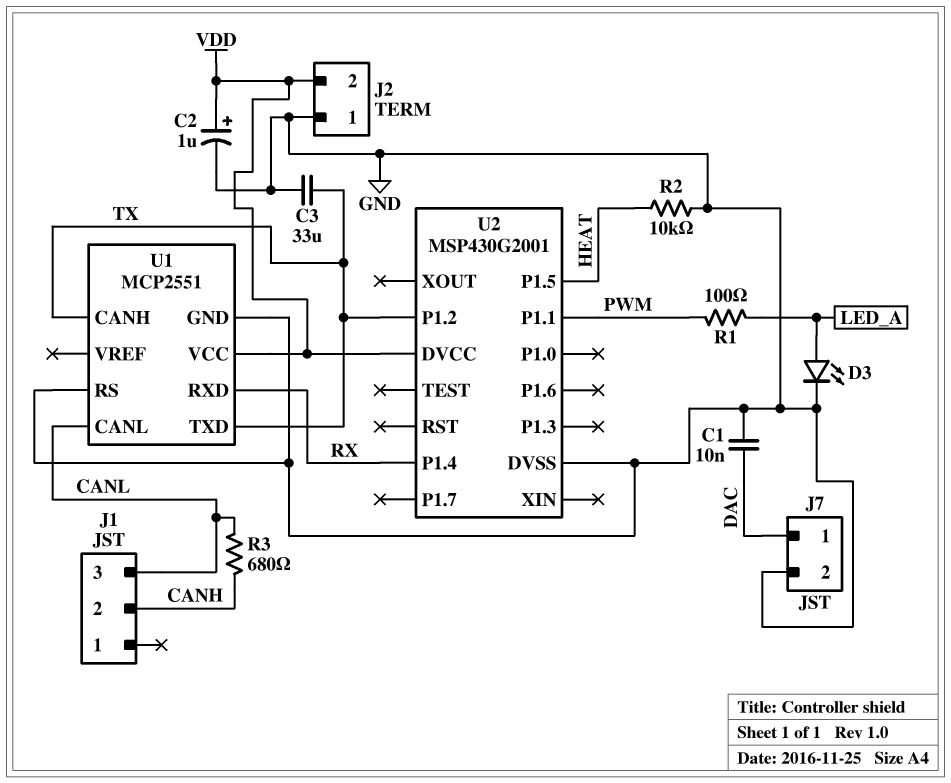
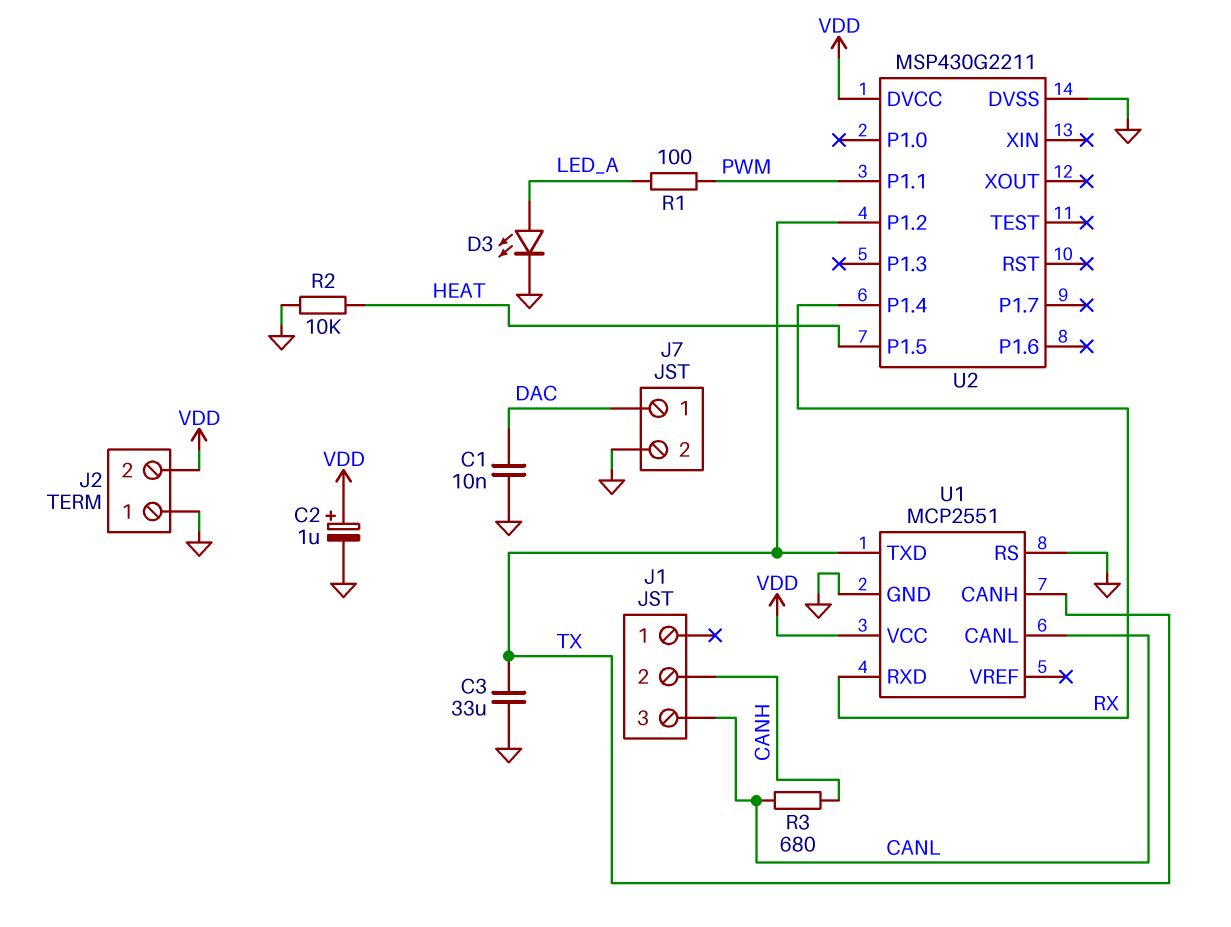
U2: MSP430G2001 -> MSP430G2211

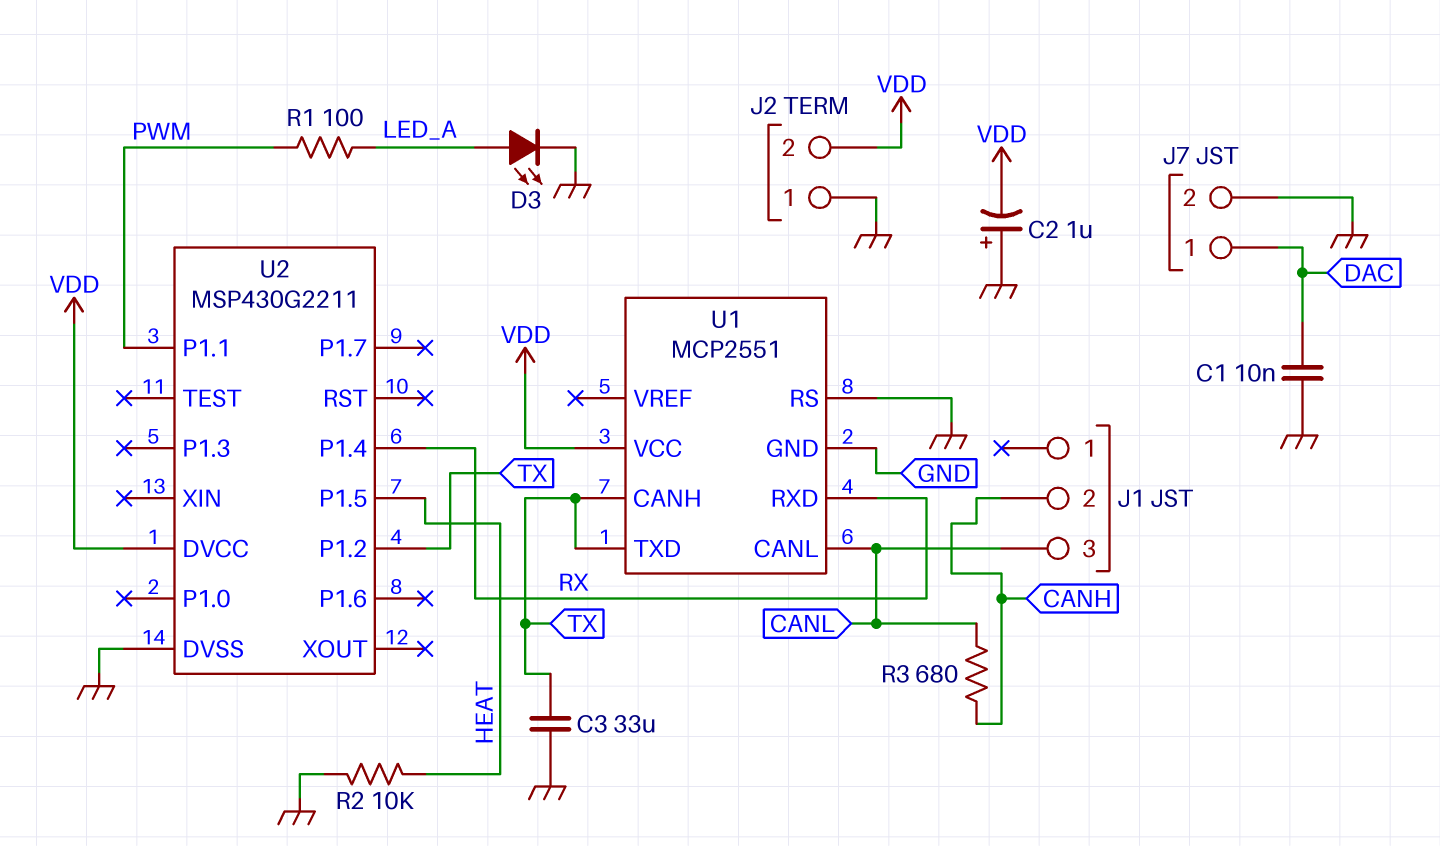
C2: 1uF (plus VDD, minus GND) -> 1uF (plus GND, minus VDD)

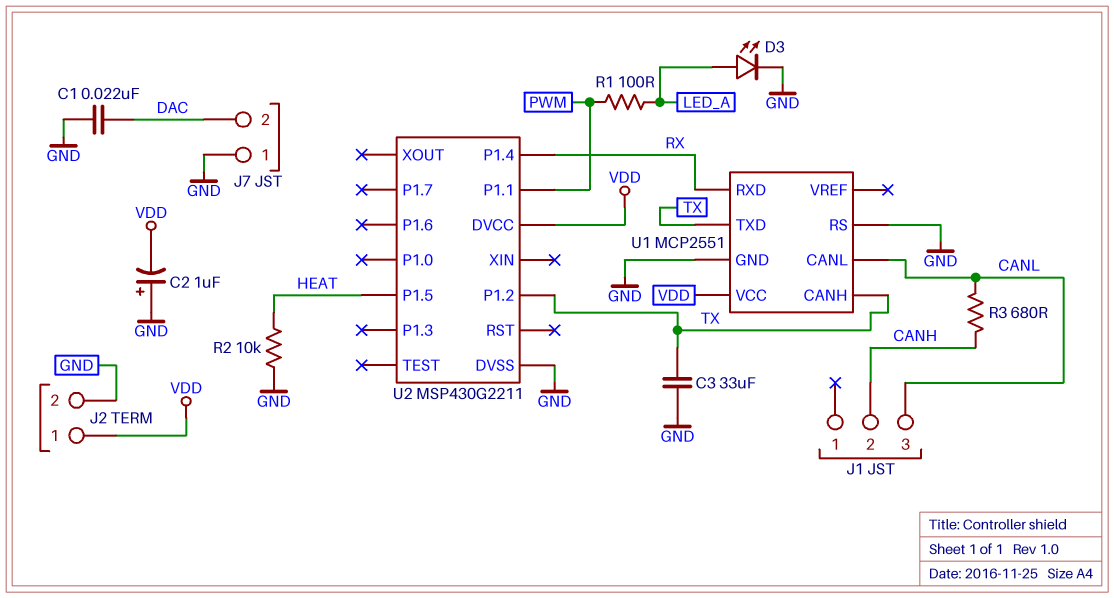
C1: 10nF (DAC, GND) -> 22nF (DAC, GND)
J2 pin 1: GND -> VDD
J2 pin 2: VDD -> GND
J7 pin 1: DAC -> GND
J7 pin 2: GND -> DAC

